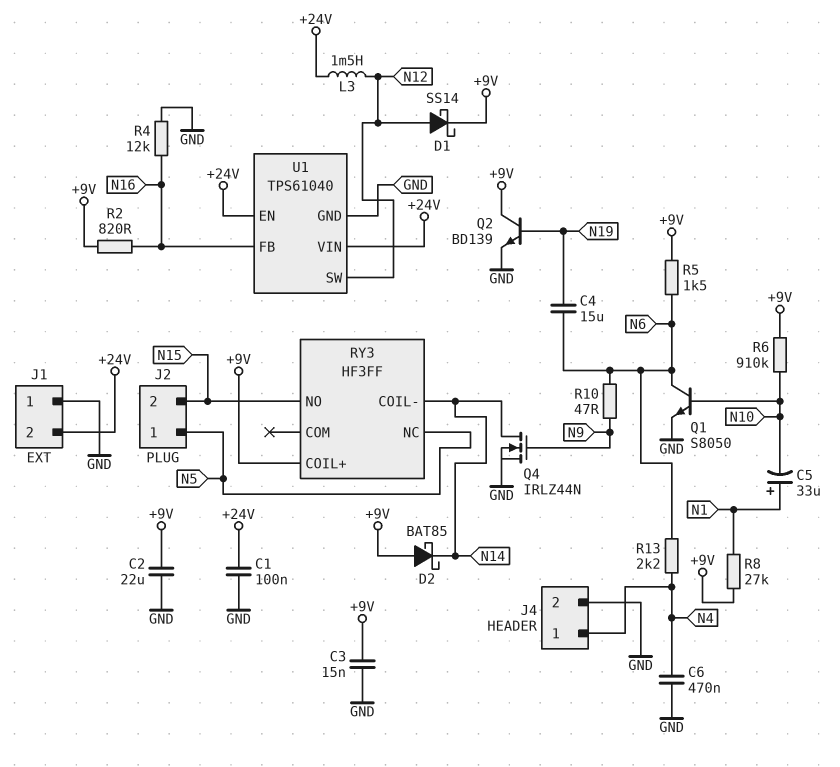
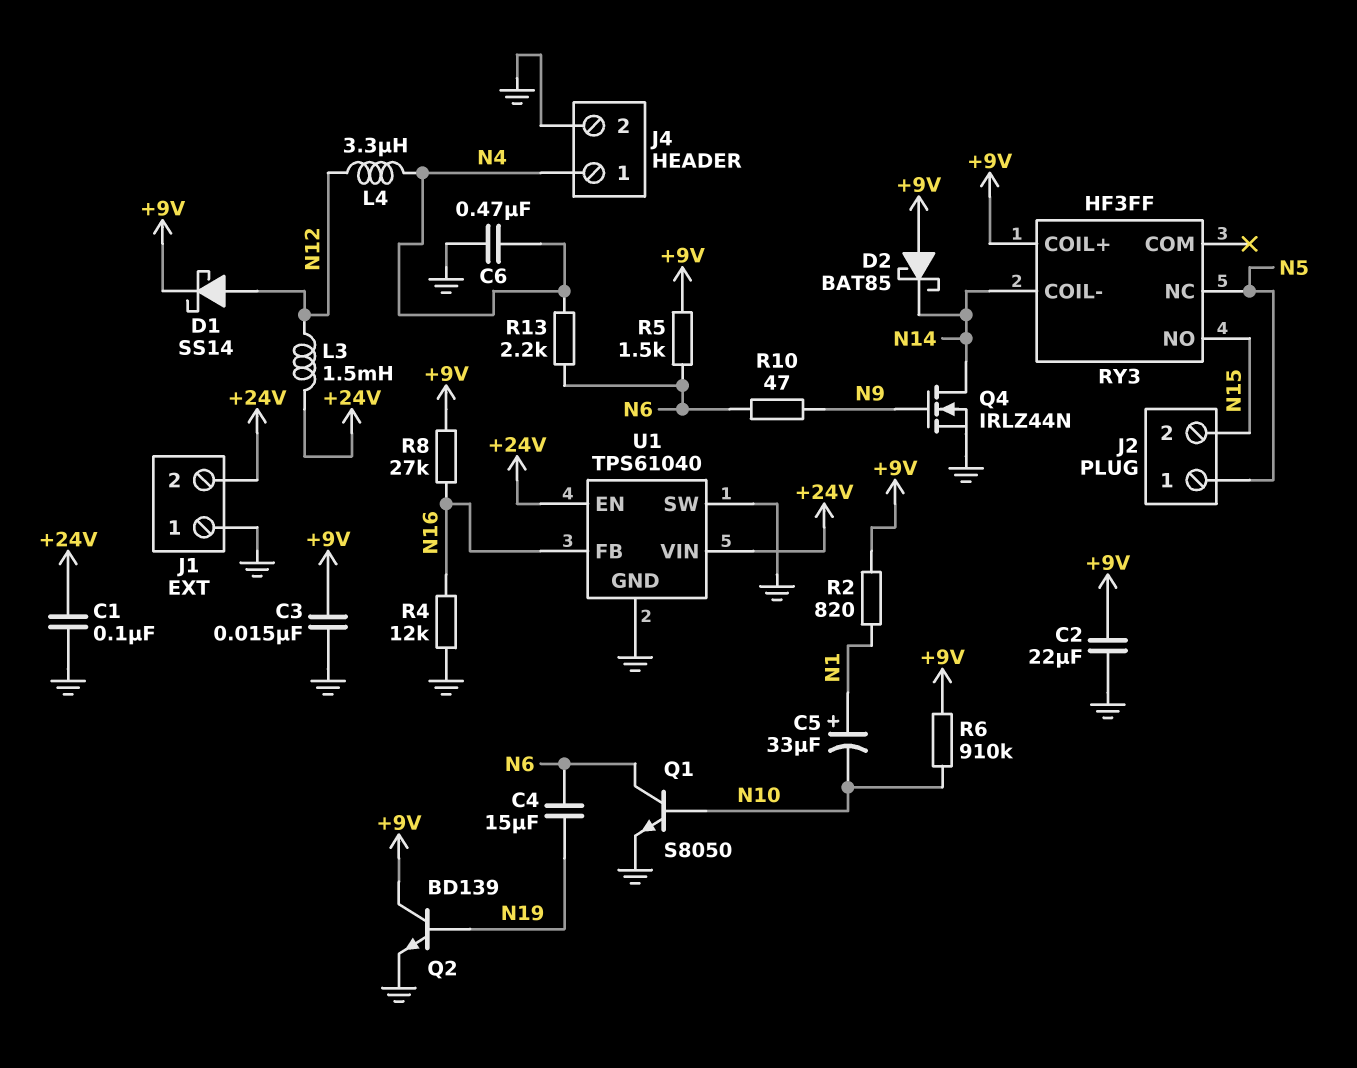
L4: none -> 3.3uH (N4, N12)
R2: 820 (+9V, N16) -> 820 (+9V, N1)
R8: 27k (+9V, N1) -> 27k (+9V, N16)
U1 pin SW: N12 -> GND

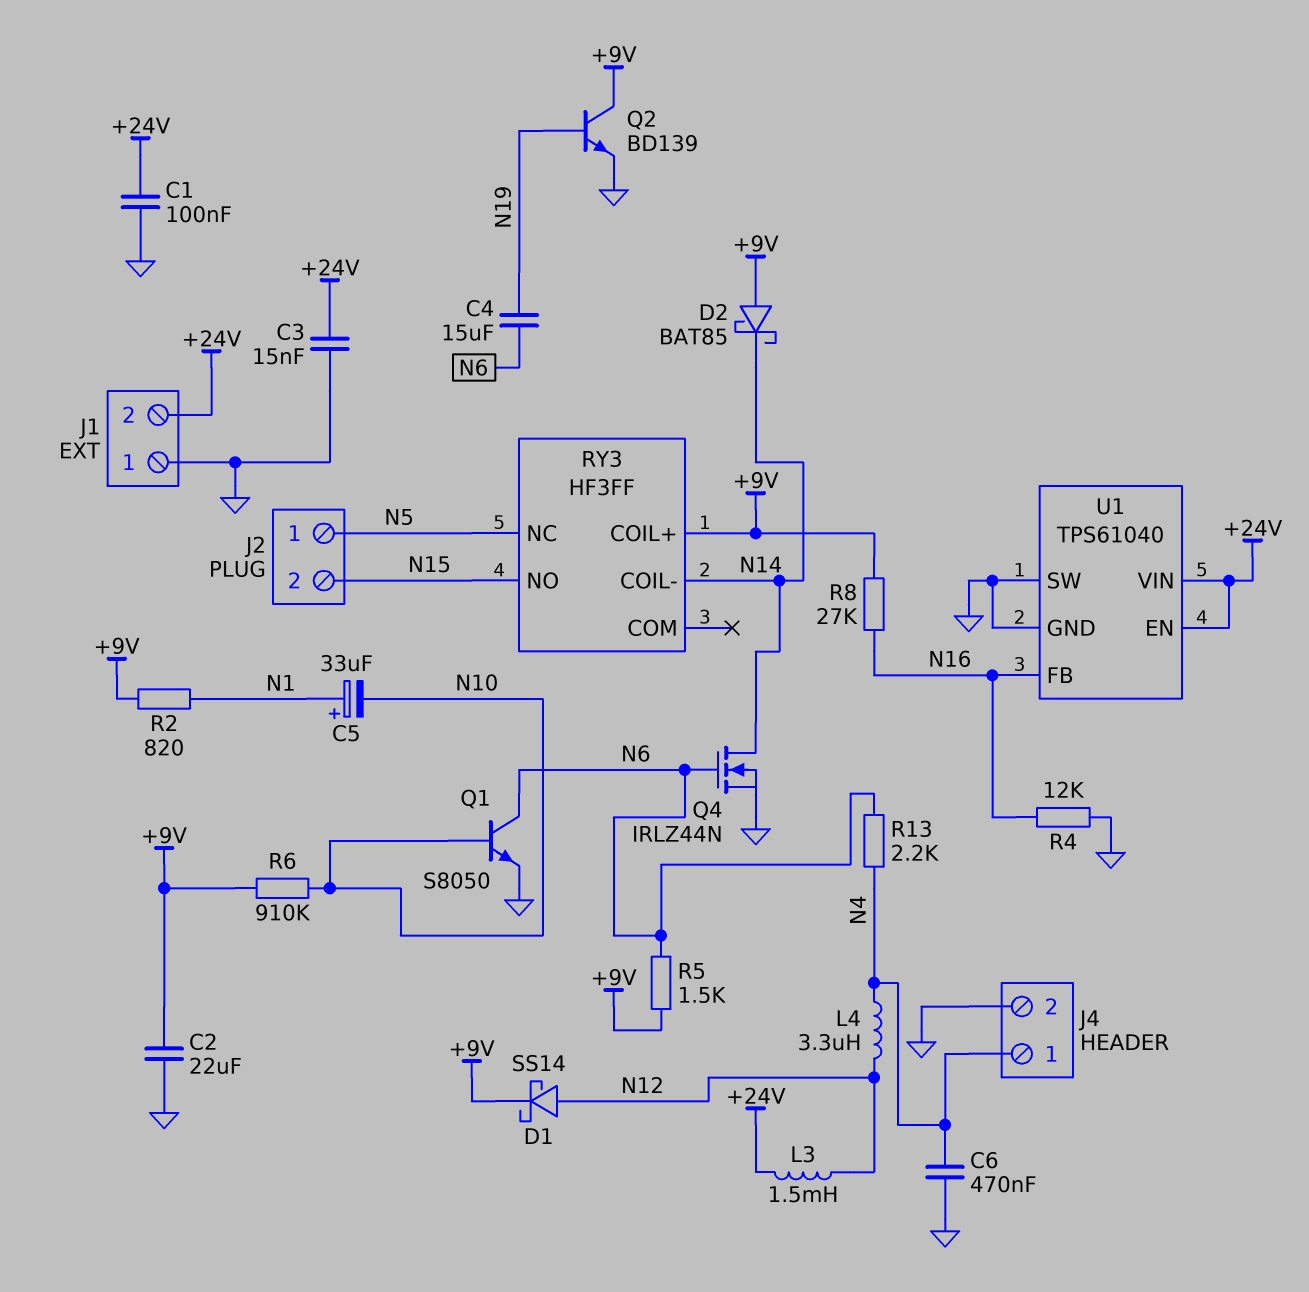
C3: 15nF (+9V, GND) -> 15nF (+24V, GND)
Q4: NMOS IRLZ44N (G N9, D N14, S GND) -> NMOS IRLZ44N (G N6, D N14, S GND)
R10: 47 (N6, N9) -> none

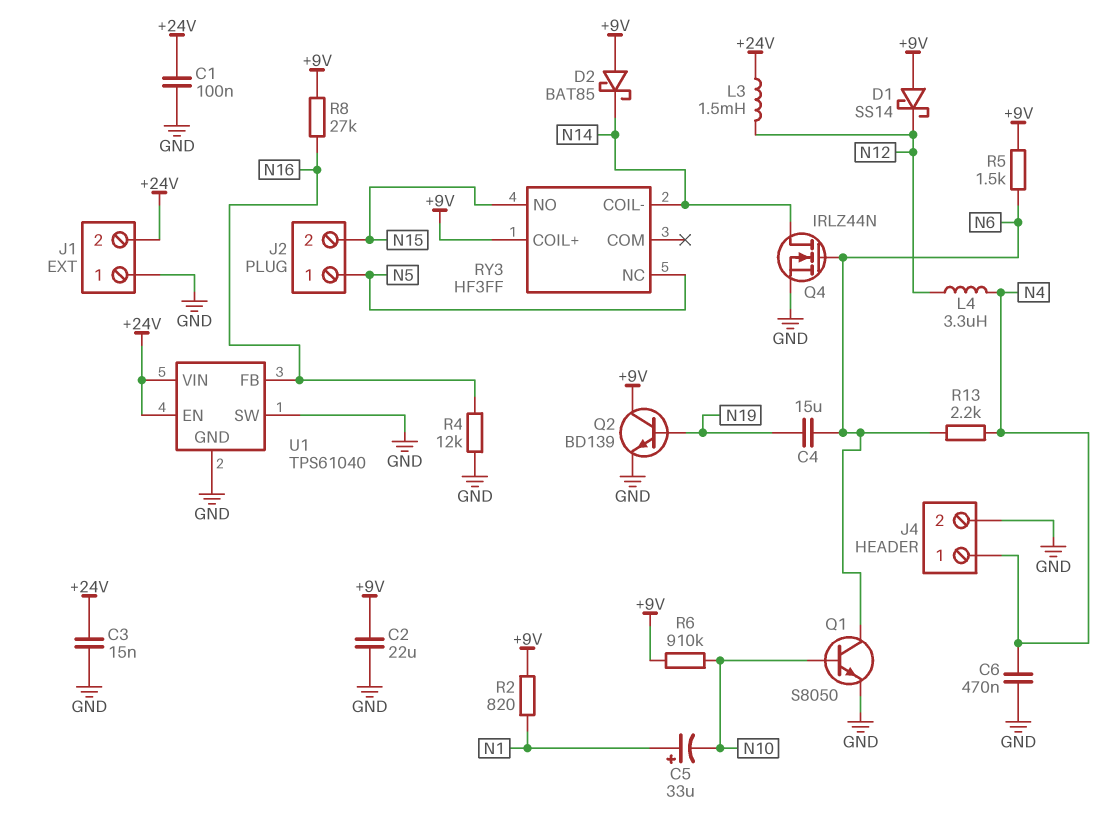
D1: schottky SS14 (A N12, K +9V) -> schottky SS14 (A +9V, K N12)

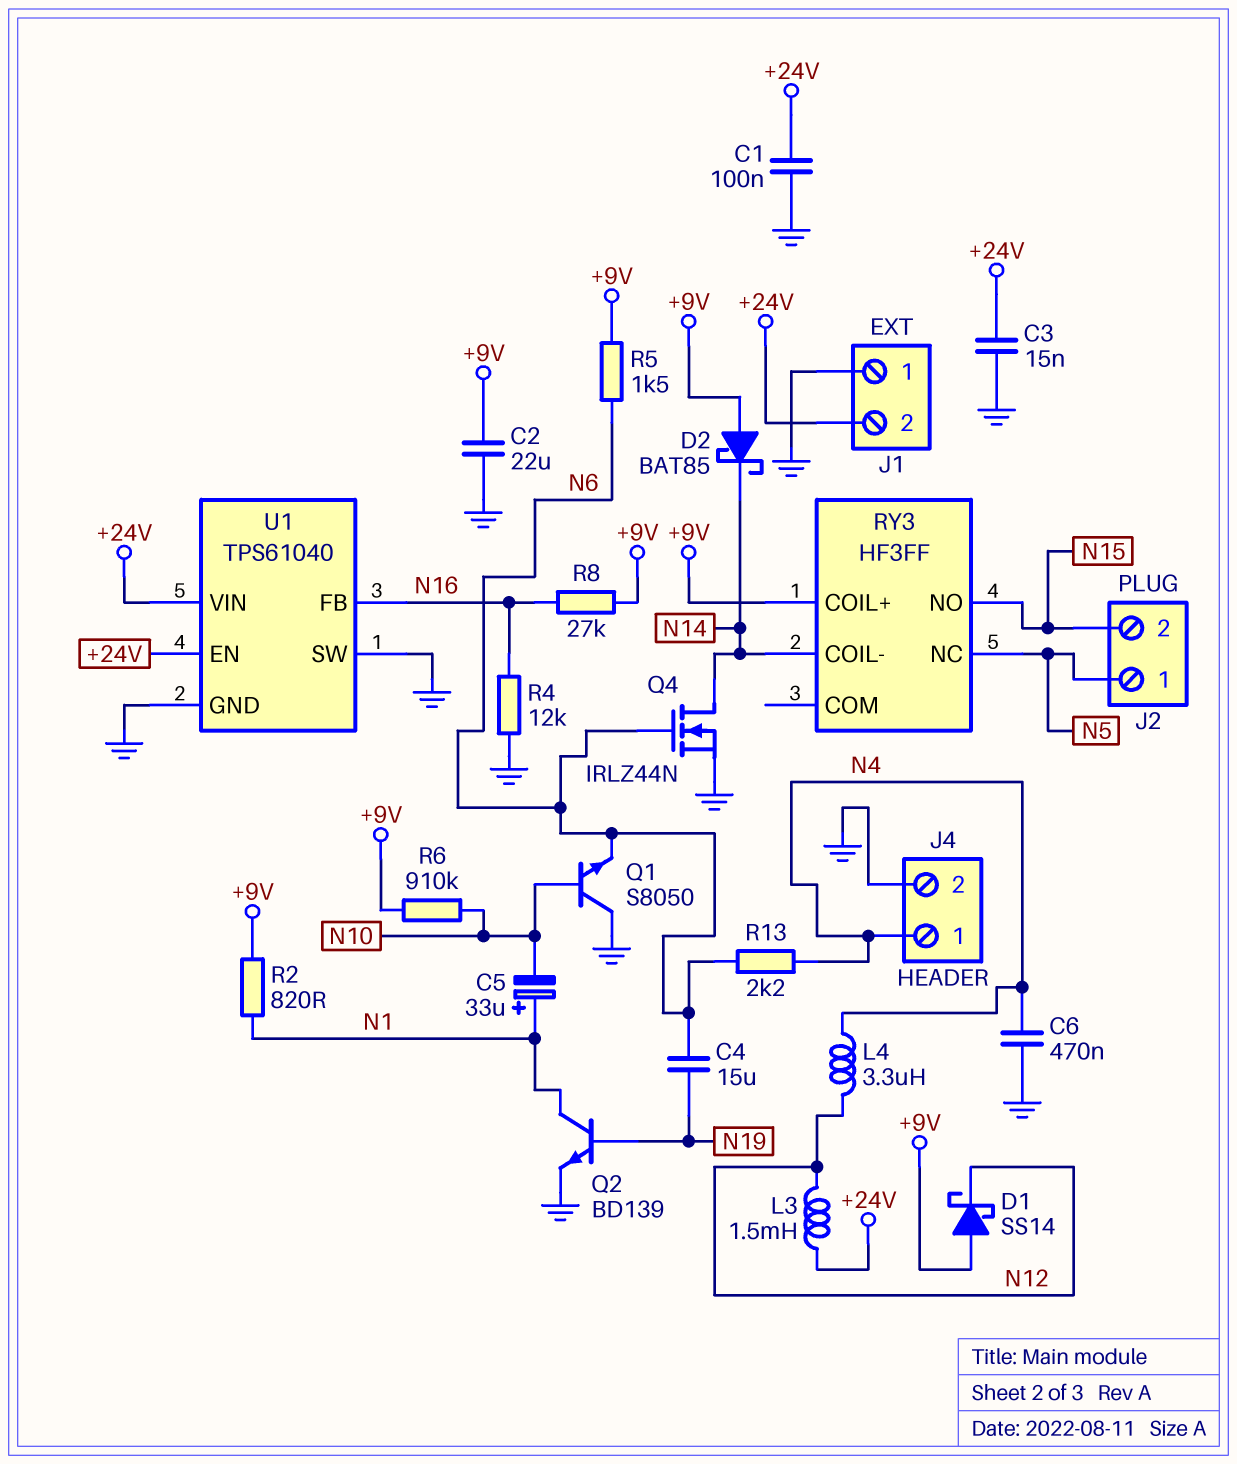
Q1: NPN S8050 (B N10, C N6, E GND) -> NPN S8050 (B N10, C GND, E N6)
Q2: NPN BD139 (B N19, C +9V, E GND) -> NPN BD139 (B N19, C N1, E GND)

